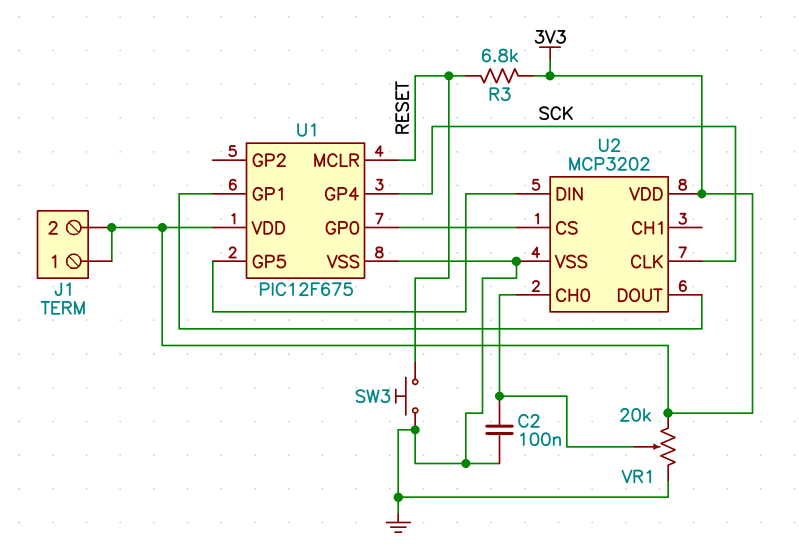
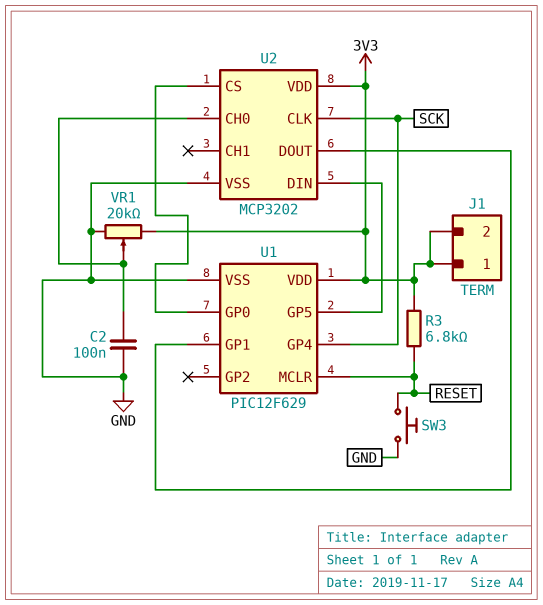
U1: PIC12F675 -> PIC12F629

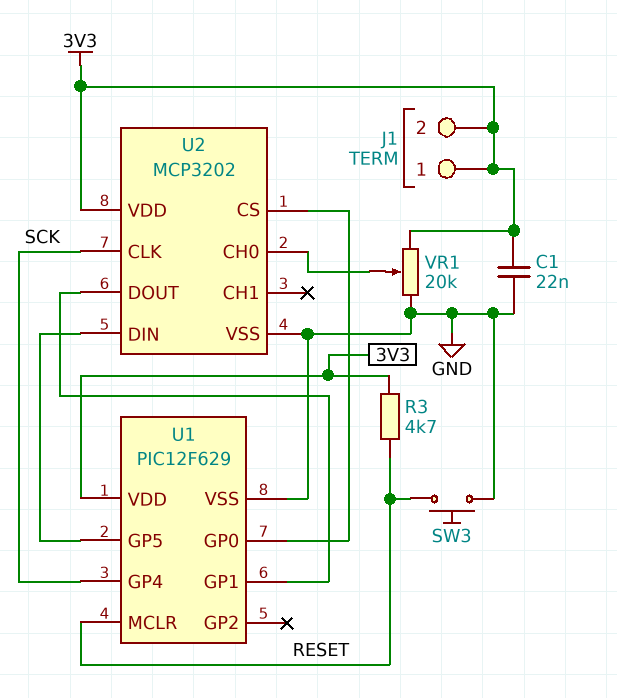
C1: none -> 22nF (3V3, GND)
C2: 100nF (GND, U2/CH0) -> none
R3: 6.8k (3V3, RESET) -> 4.7k (3V3, RESET)

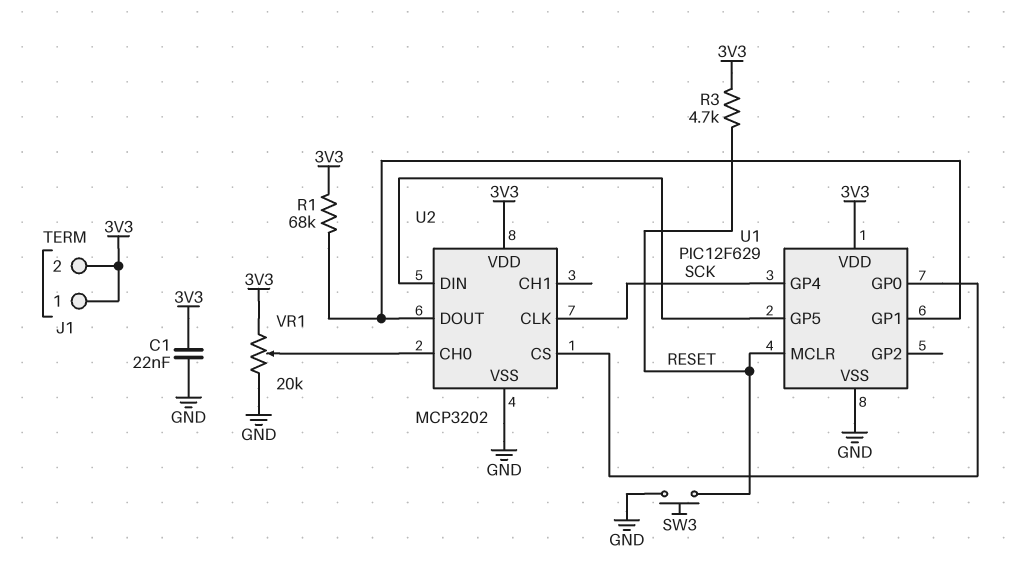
R1: none -> 68k (3V3, U1/GP1)

